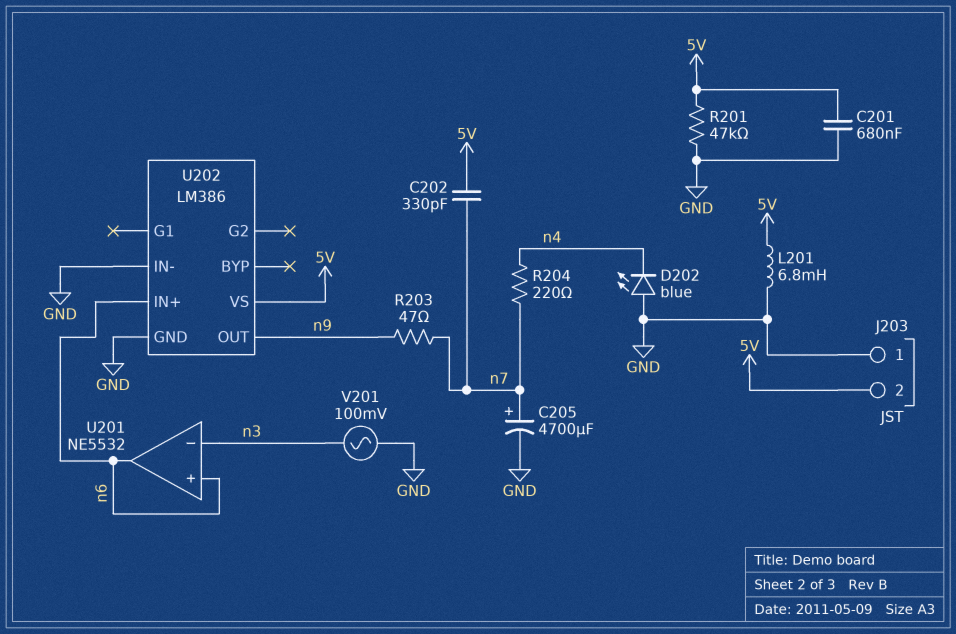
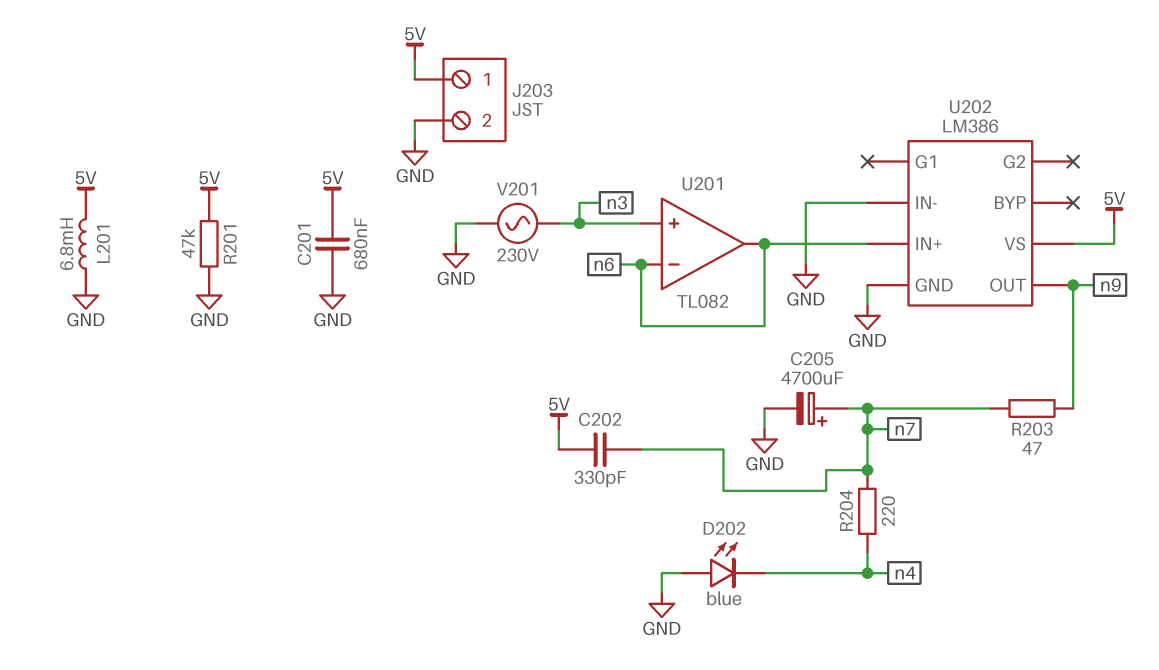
J203 pin 1: GND -> 5V
J203 pin 2: 5V -> GND
U201: NE5532 -> TL082
U201 pin in+: n6 -> n3
U201 pin in-: n3 -> n6
V201: AC 100mV (GND, n3) -> AC 230V (GND, n3)

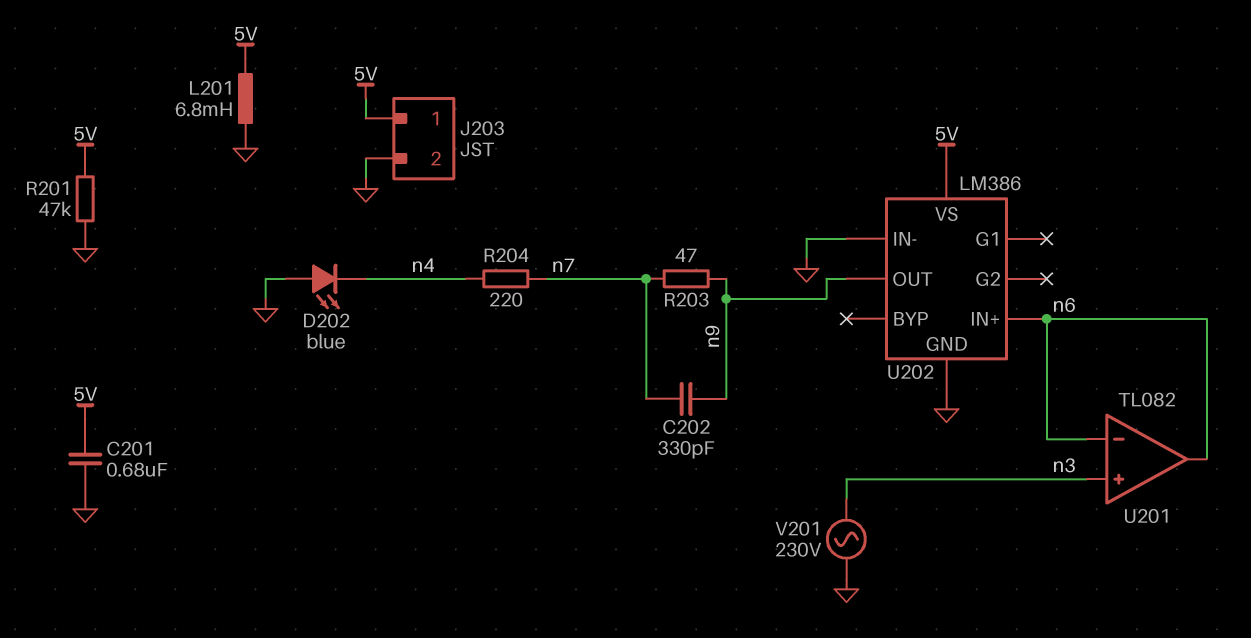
C202: 330pF (5V, n7) -> 330pF (n7, n9)
C205: 4700uF (plus n7, minus GND) -> none

